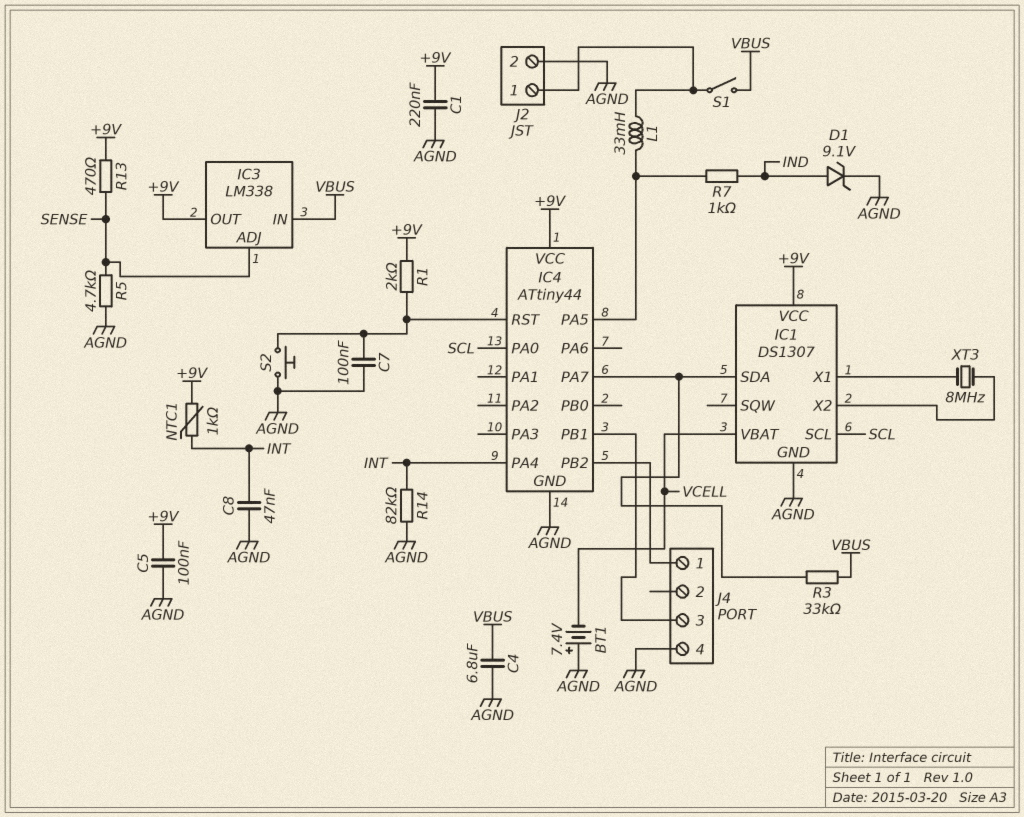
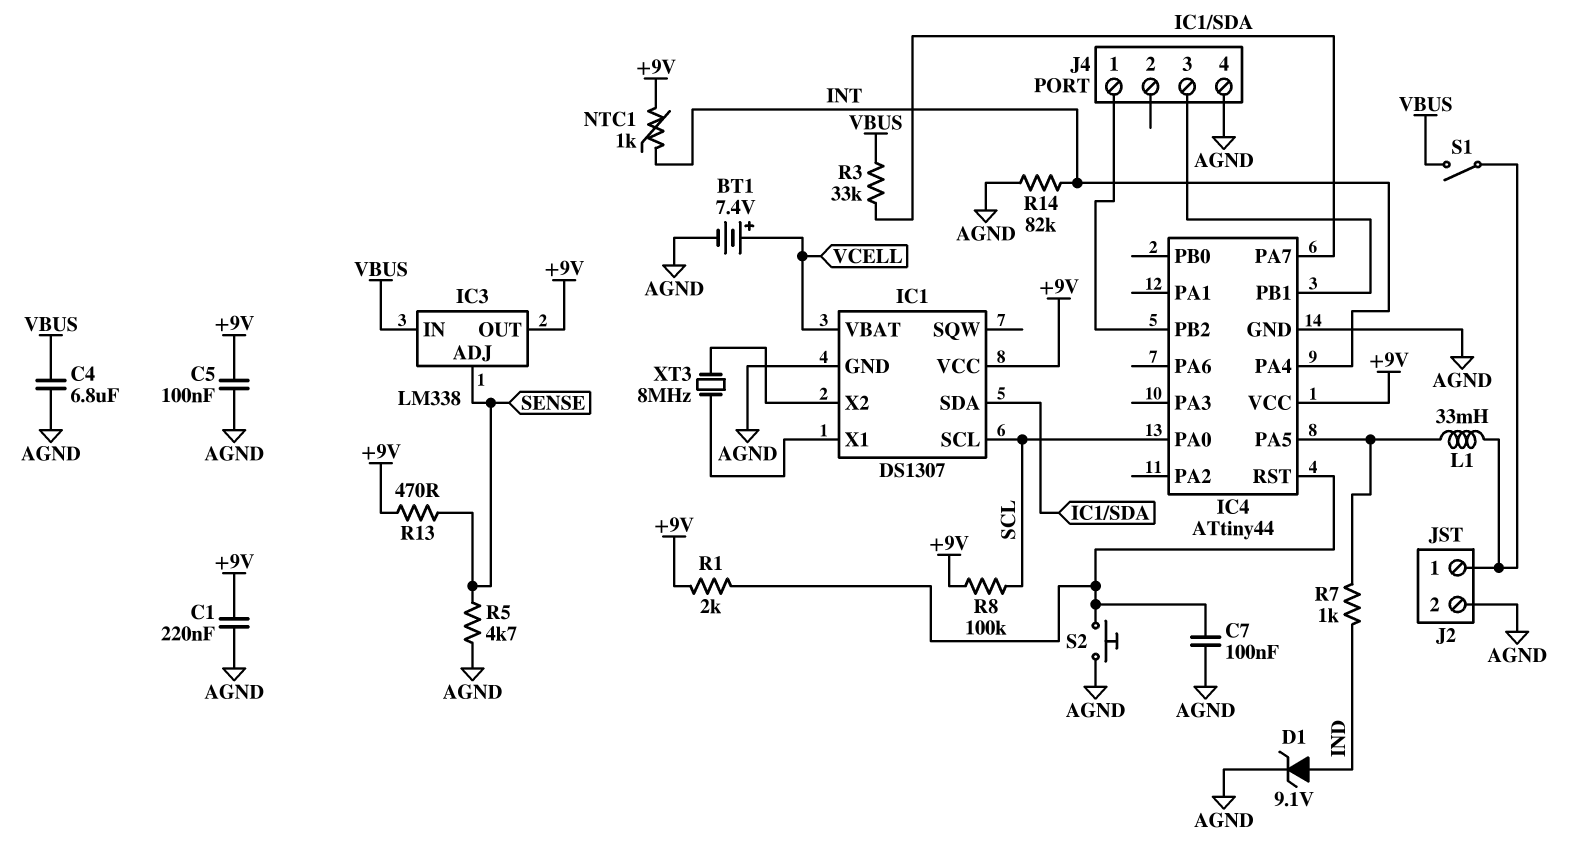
BT1: 7.4V (plus AGND, minus VCELL) -> 7.4V (plus VCELL, minus AGND)
C8: 47nF (AGND, INT) -> none
R8: none -> 100k (+9V, SCL)

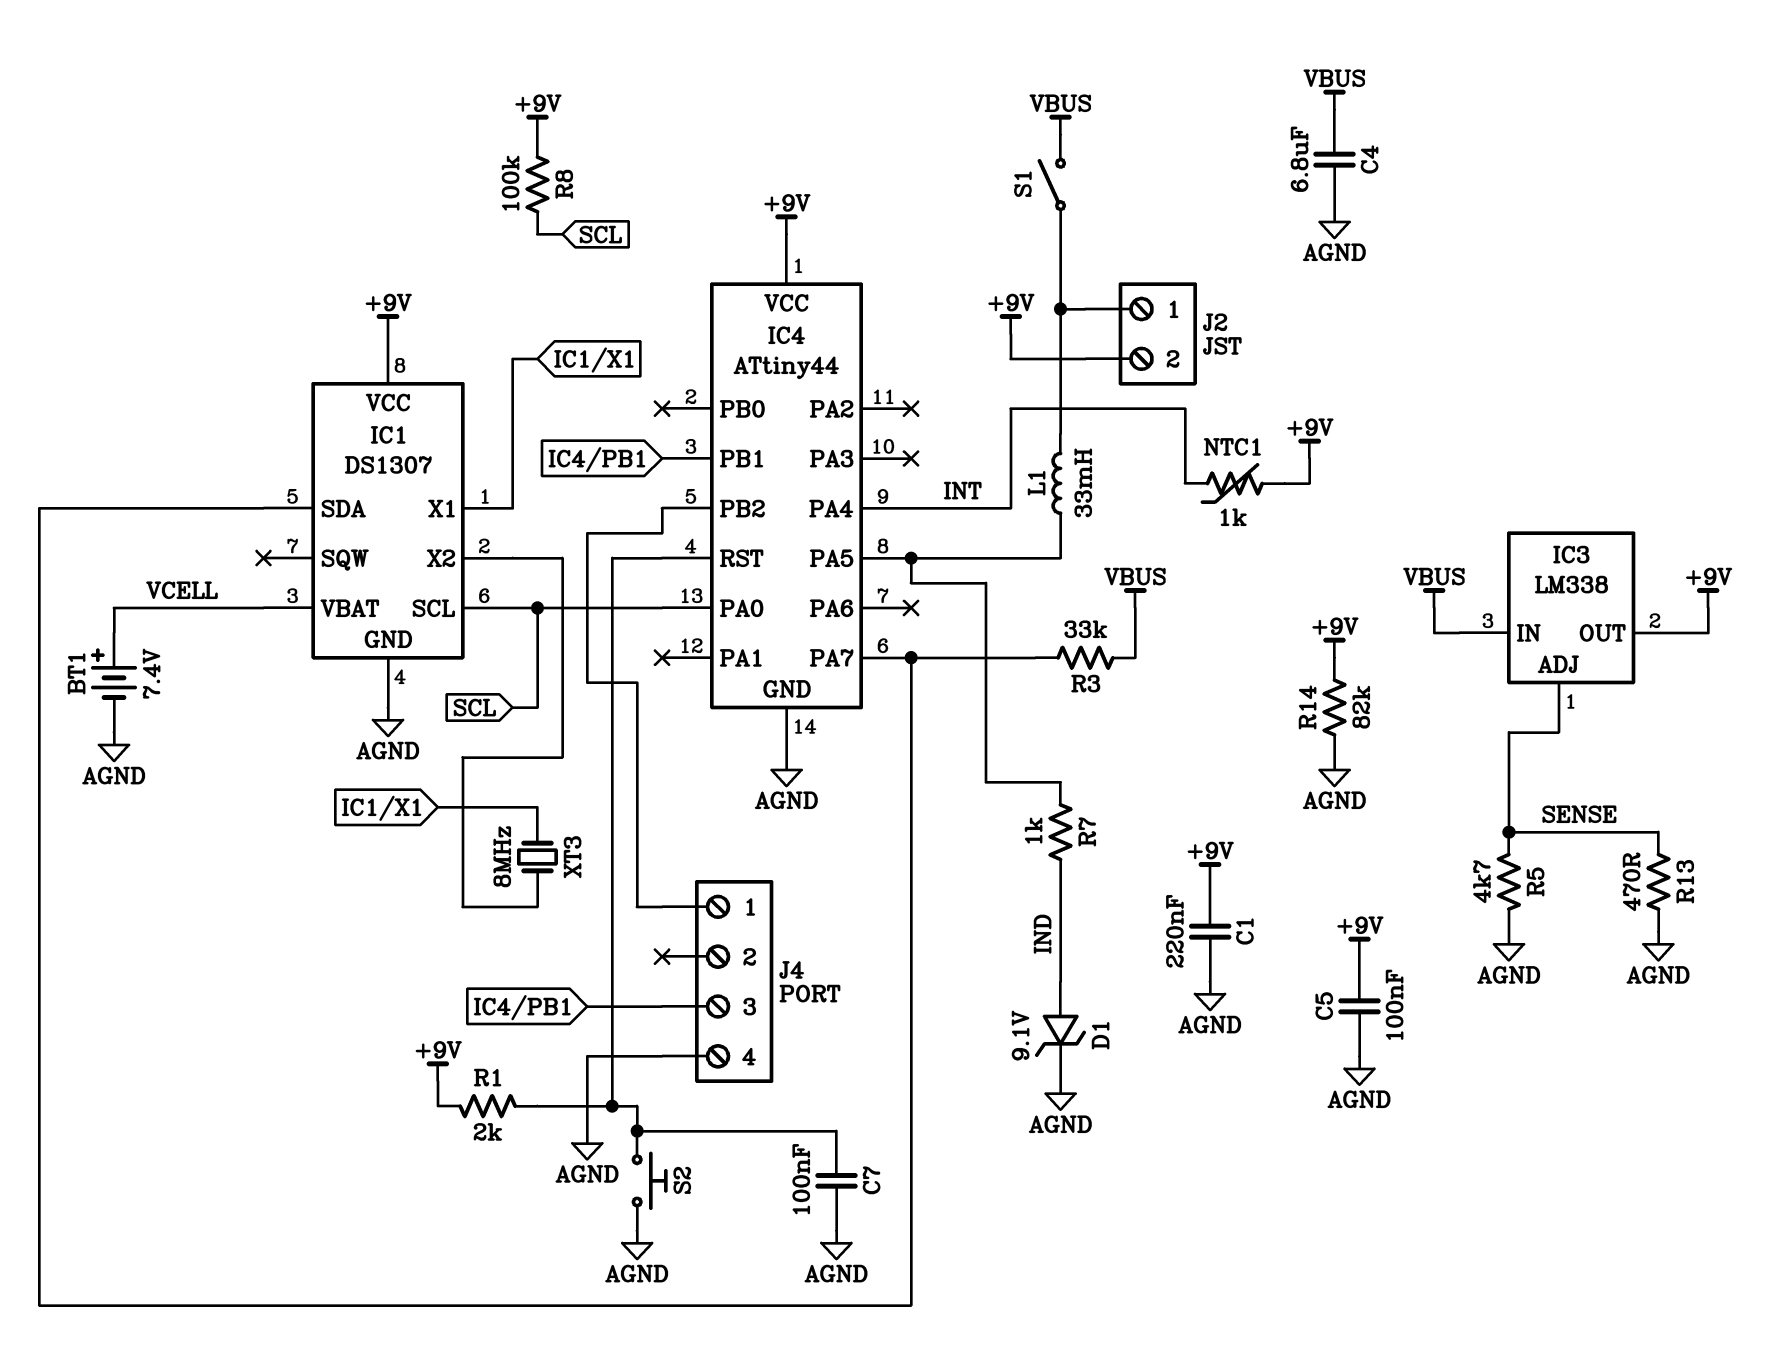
J2 pin 2: AGND -> +9V
R13: 470 (+9V, SENSE) -> 470 (AGND, SENSE)
R14: 82k (AGND, INT) -> 82k (+9V, AGND)

